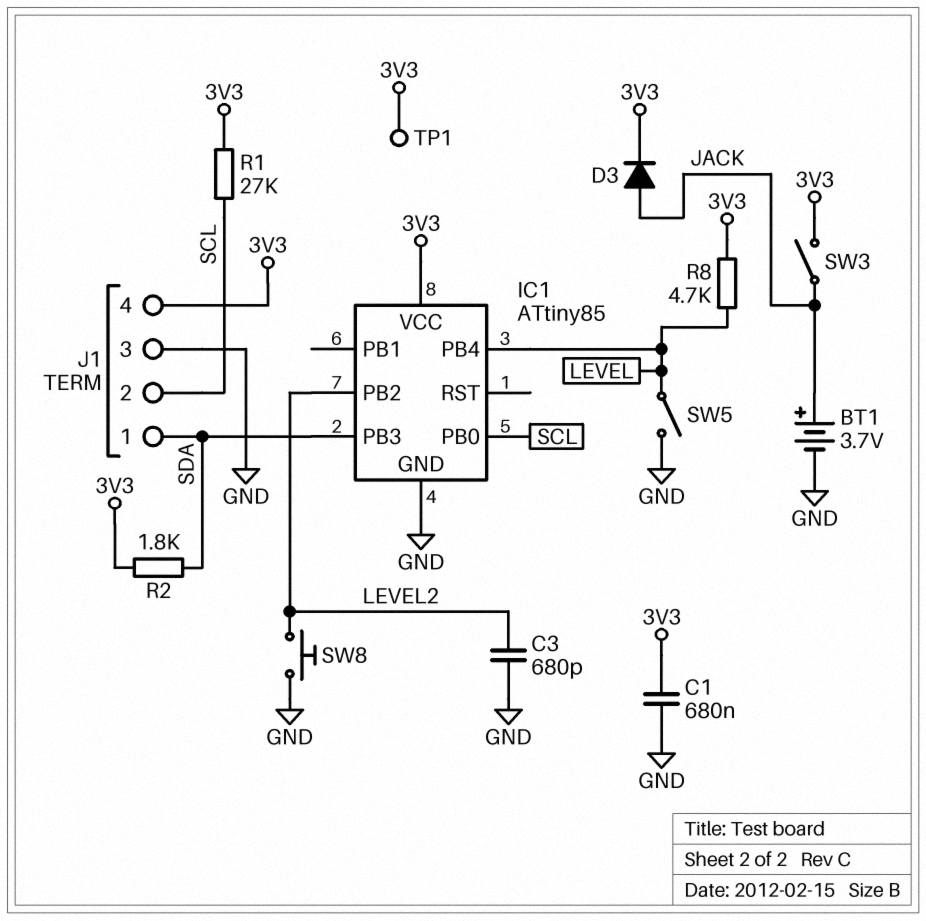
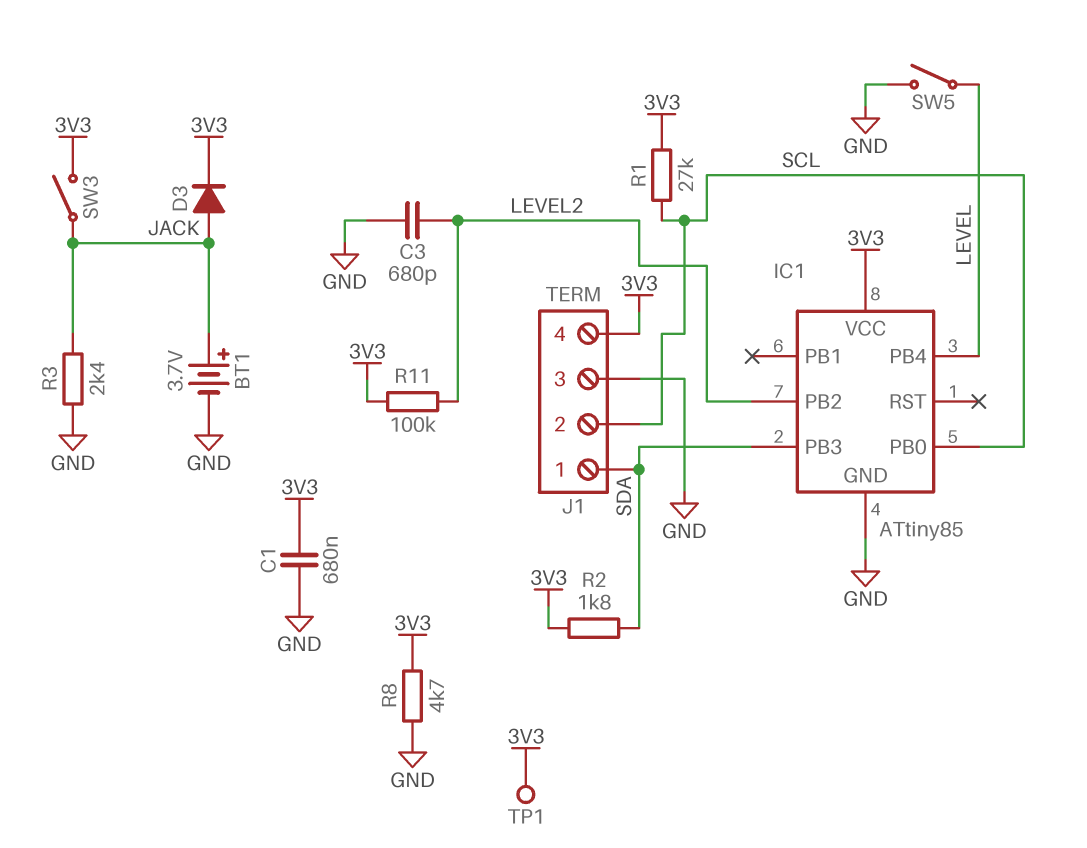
R3: none -> 2.4k (GND, JACK)
R8: 4.7k (3V3, LEVEL) -> 4.7k (3V3, GND)
R11: none -> 100k (3V3, LEVEL2)
SW8: button (GND, LEVEL2) -> none

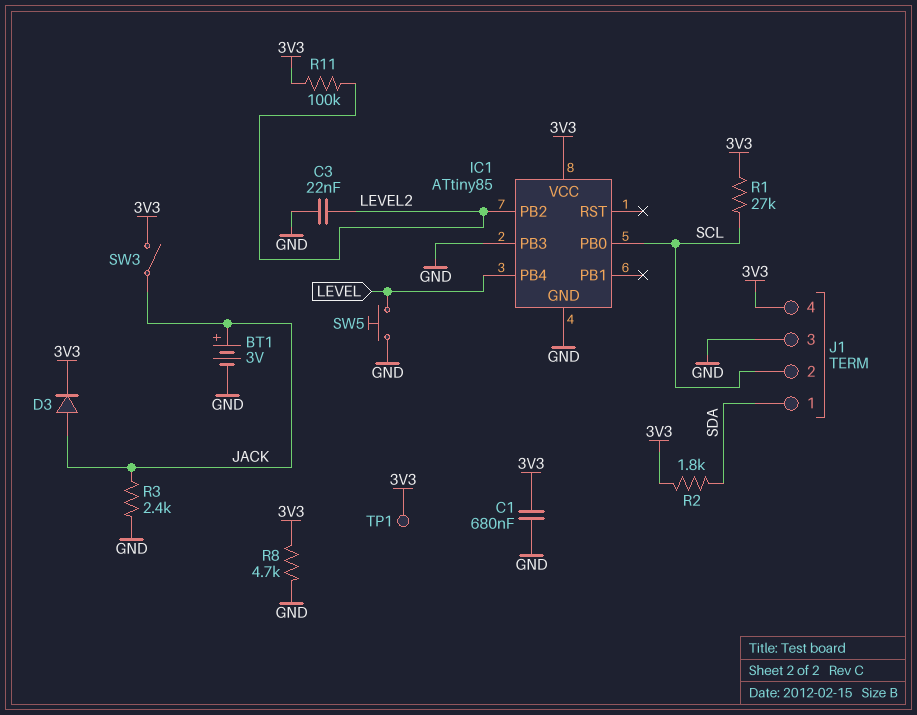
BT1: 3.7V (plus JACK, minus GND) -> 3V (plus JACK, minus GND)
C3: 680pF (GND, LEVEL2) -> 22nF (GND, LEVEL2)
IC1 pin PB3: SDA -> GND
SW5: switch (GND, LEVEL) -> button (GND, LEVEL)

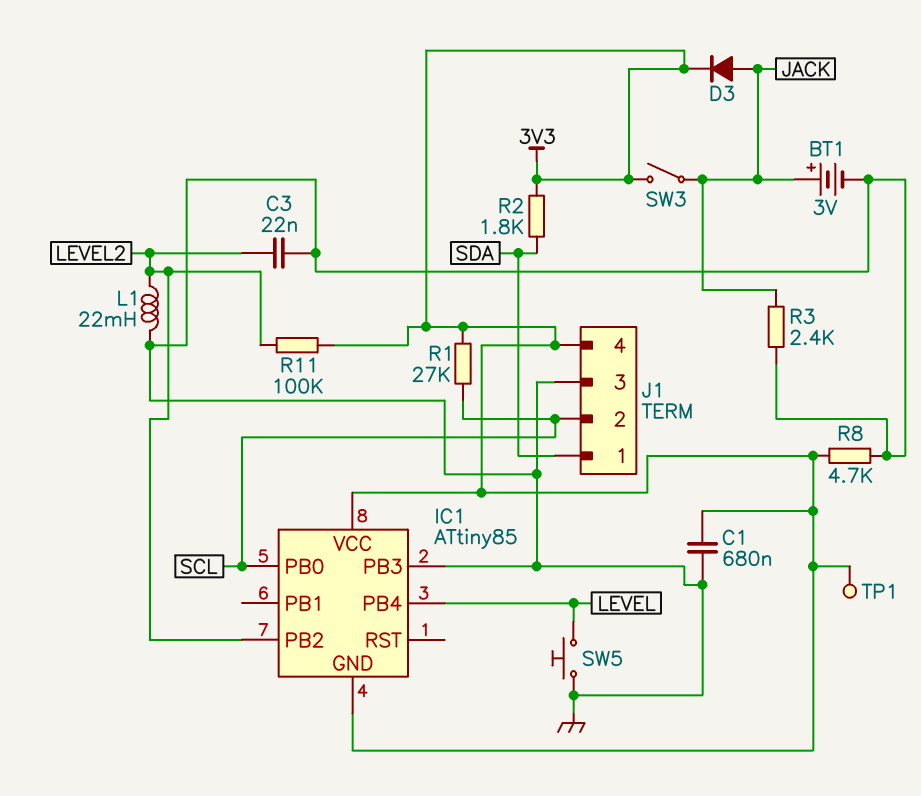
IC1 pin GND: GND -> 3V3
L1: none -> 22mH (GND, LEVEL2)

